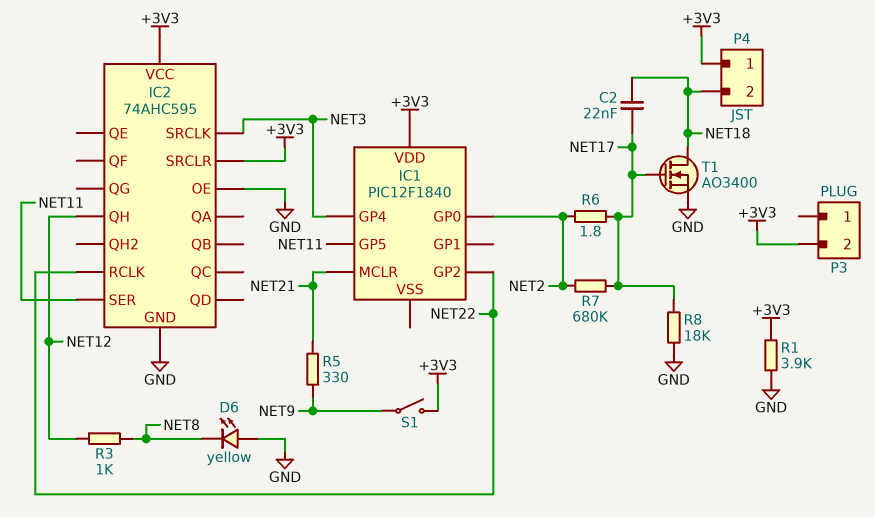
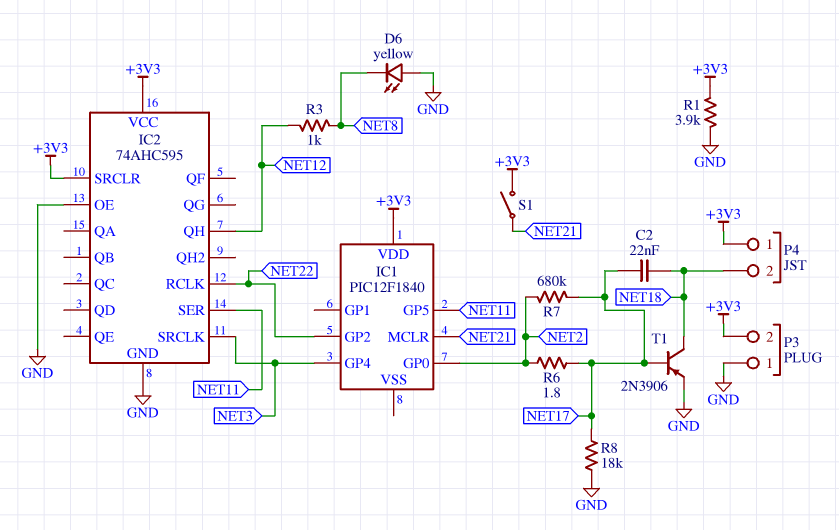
P3 pin 1: none -> GND
R5: 330 (NET9, NET21) -> none
S1: switch (+3V3, NET9) -> switch (+3V3, NET21)
T1: NMOS AO3400 (G NET17, D NET18, S GND) -> PNP 2N3906 (B NET17, C NET18, E GND)

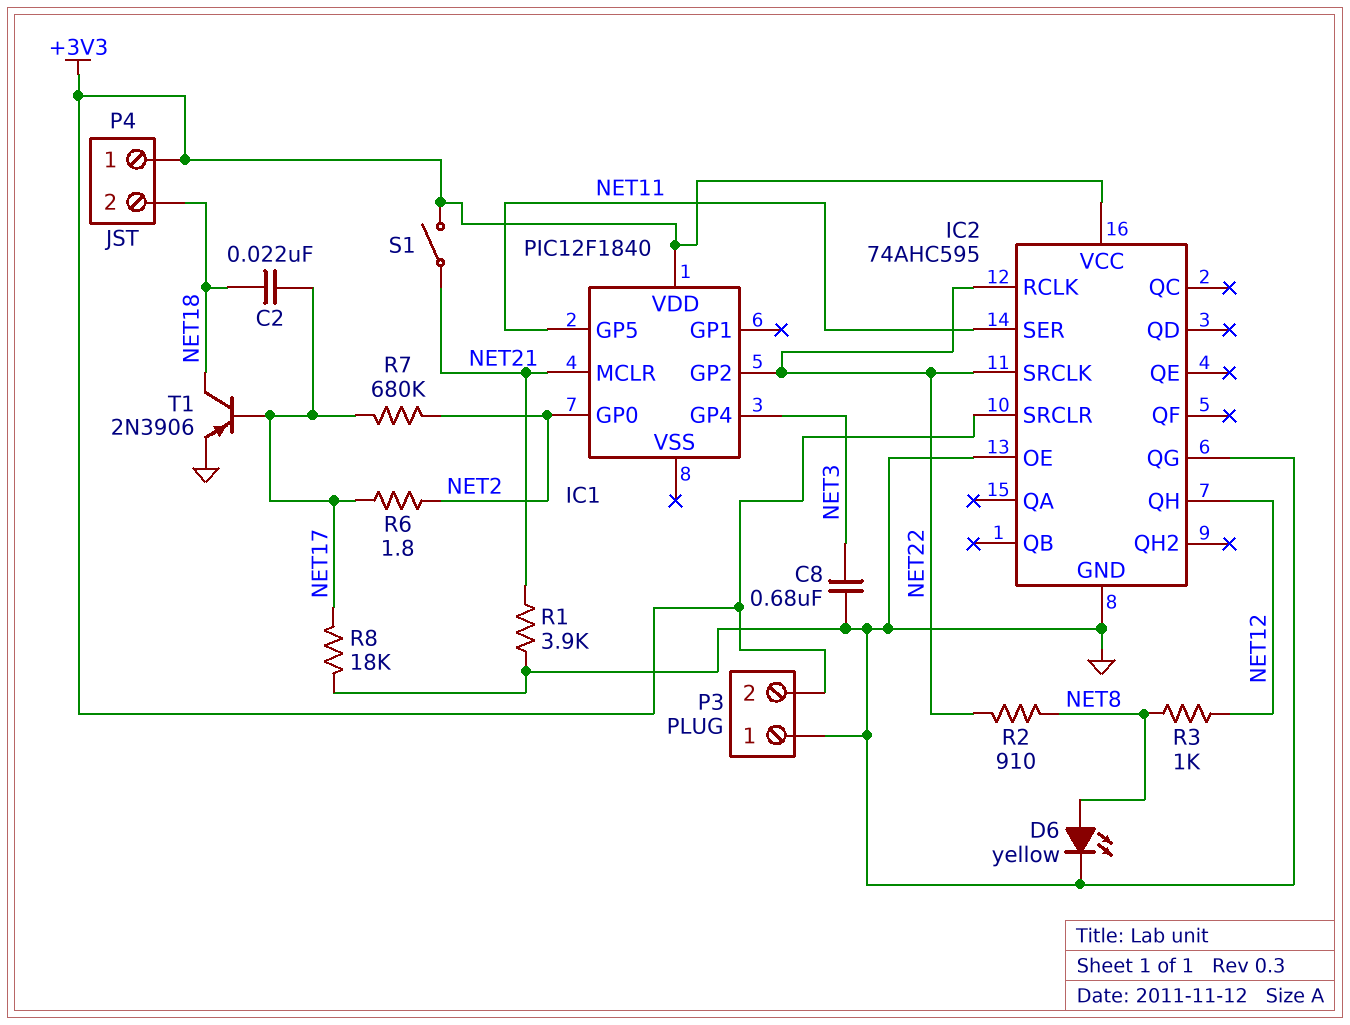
C8: none -> 680nF (GND, NET3)
D6: LED yellow (A GND, K NET8) -> LED yellow (A NET8, K GND)
IC2 pin QG: none -> GND
IC2 pin SRCLK: NET3 -> NET22
R1: 3.9k (+3V3, GND) -> 3.9k (GND, NET21)
R2: none -> 910 (NET8, NET22)

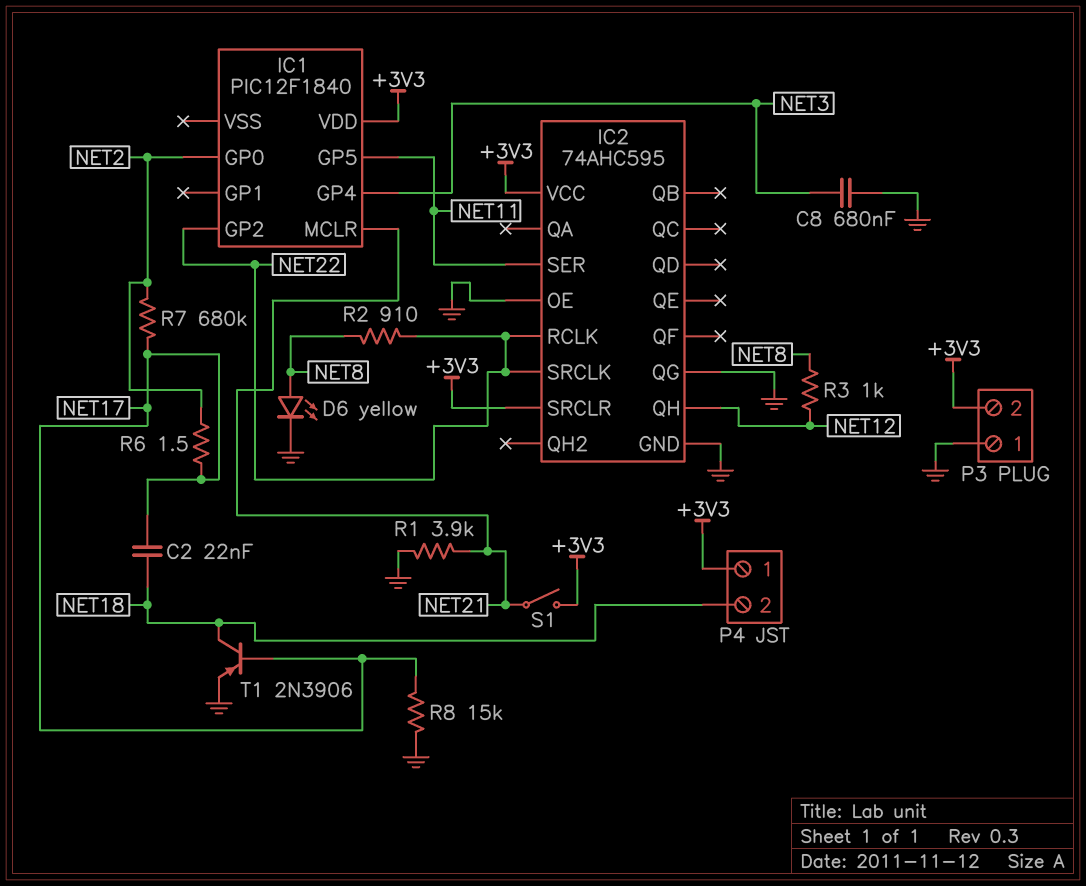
R6: 1.8 (NET2, NET17) -> 1.5 (NET2, NET17)
R8: 18k (GND, NET17) -> 15k (GND, NET17)

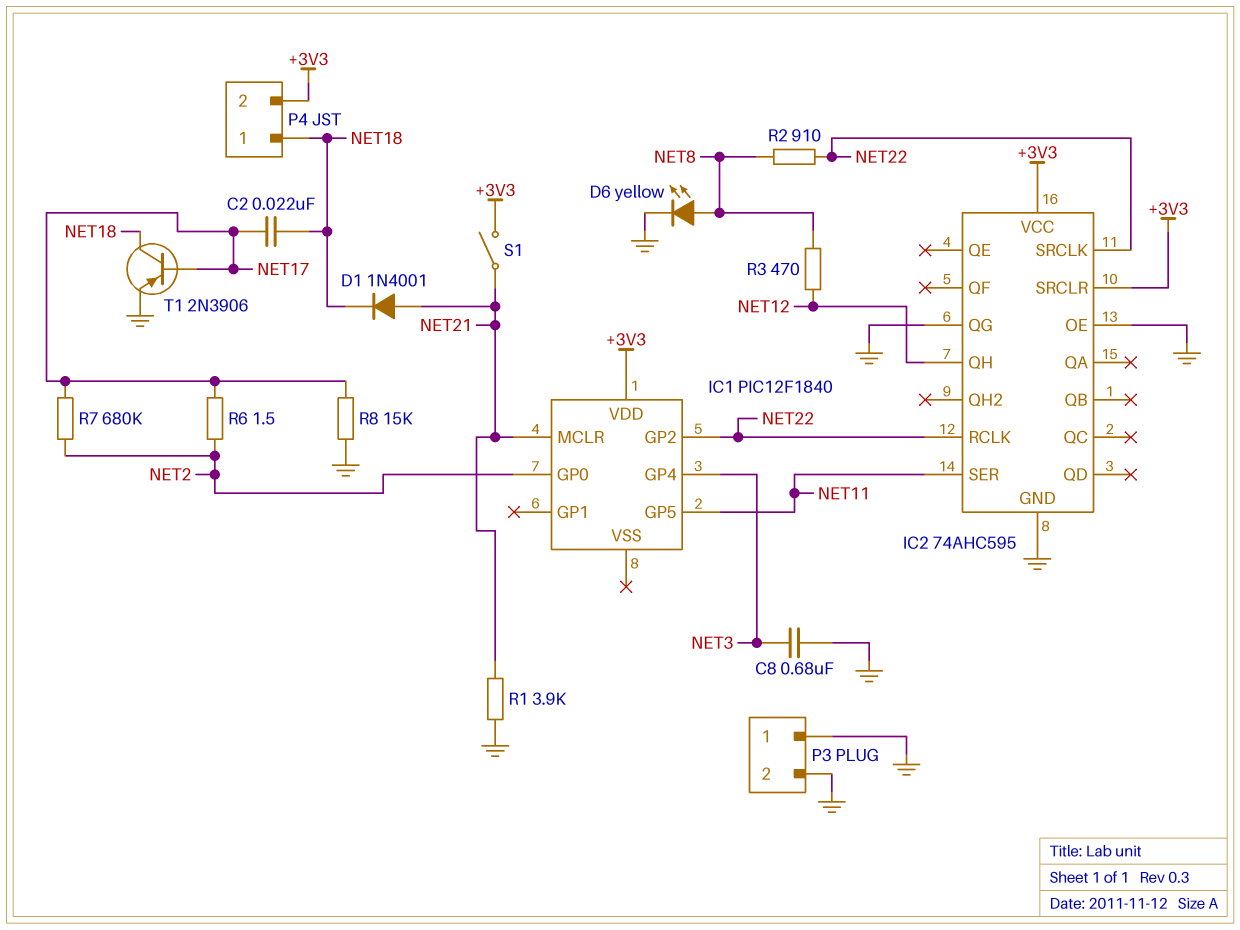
D1: none -> diode 1N4001 (A NET21, K NET18)
P3 pin 2: +3V3 -> GND
P4 pin 1: +3V3 -> NET18
P4 pin 2: NET18 -> +3V3
R3: 1k (NET8, NET12) -> 470 (NET8, NET12)

